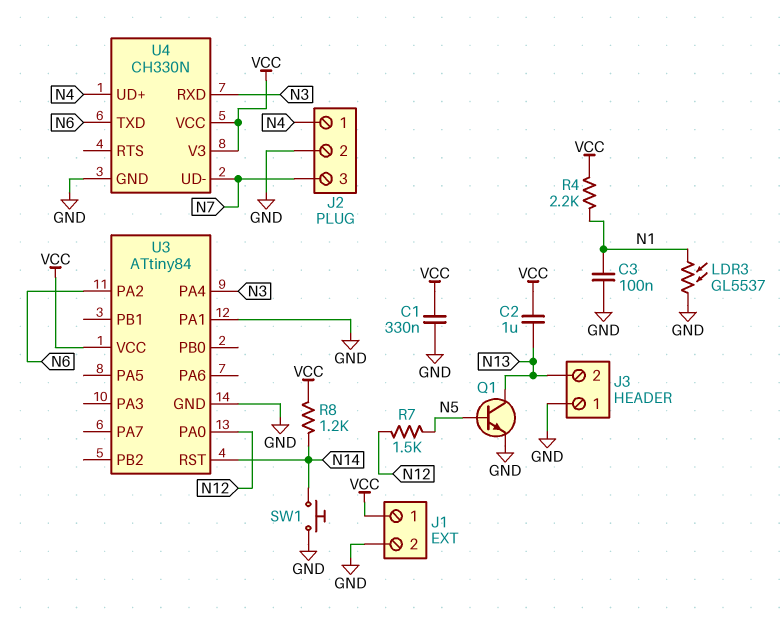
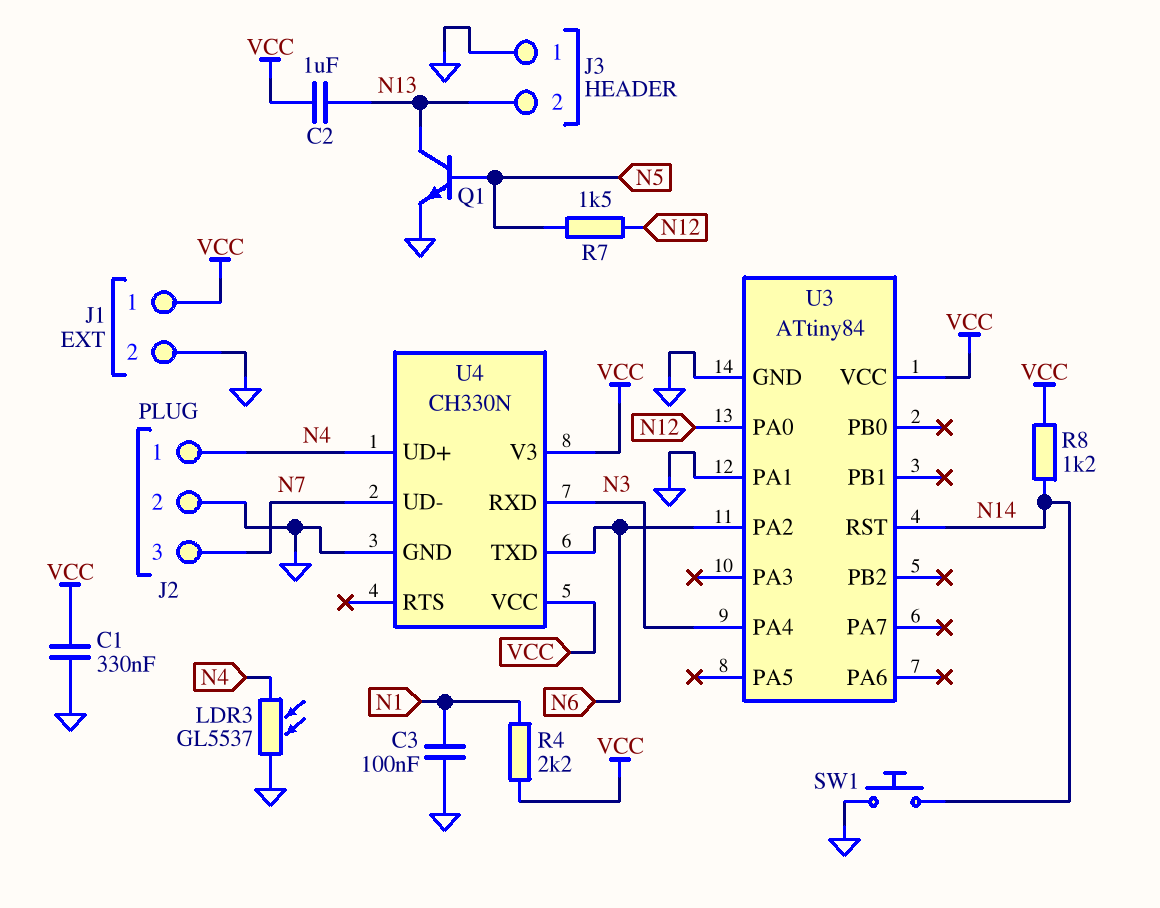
LDR3: GL5537 (GND, N1) -> GL5537 (GND, N4)

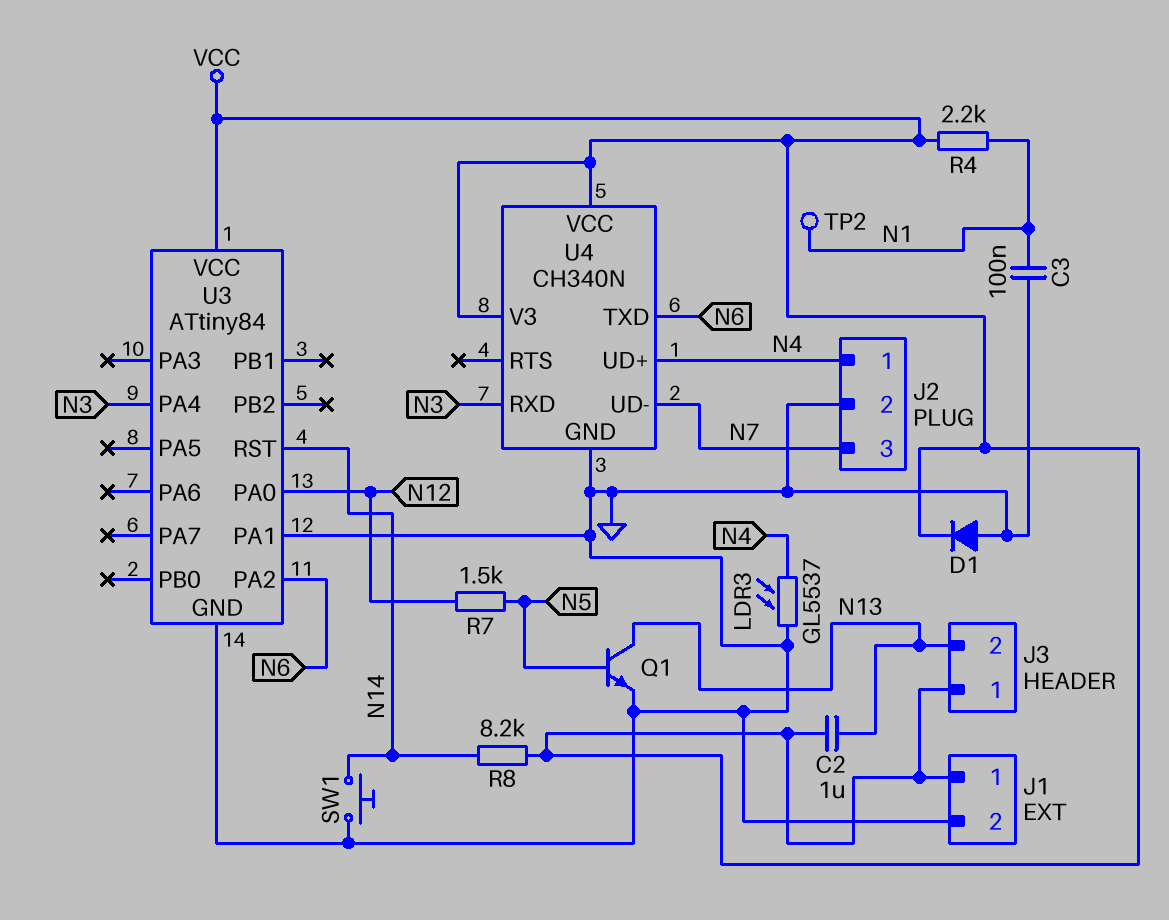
C1: 330nF (GND, VCC) -> none
D1: none -> diode (A GND, K VCC)
J3 pin 1: GND -> VCC
R8: 1.2k (N14, VCC) -> 8.2k (N14, VCC)
TP2: none -> test point (N1)
U4: CH330N -> CH340N

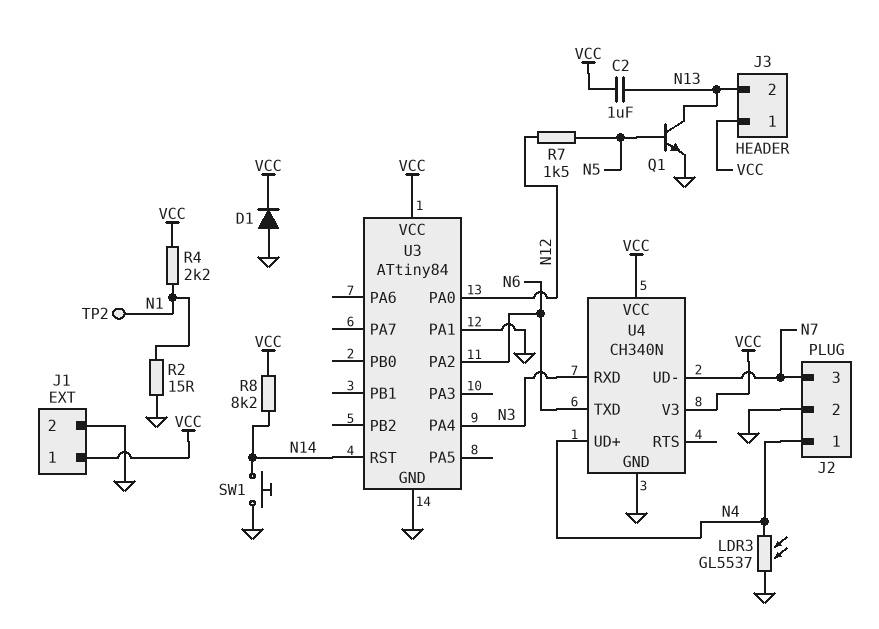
C3: 100nF (GND, N1) -> none
R2: none -> 15 (GND, N1)

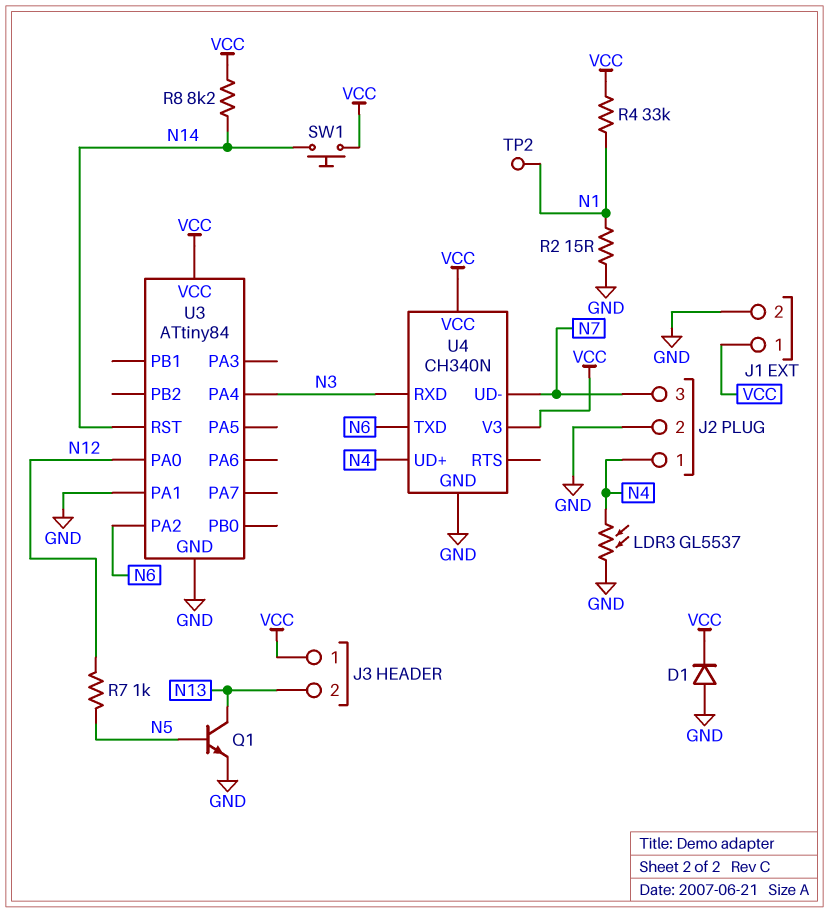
C2: 1uF (N13, VCC) -> none
R4: 2.2k (N1, VCC) -> 33k (N1, VCC)
R7: 1.5k (N5, N12) -> 1k (N5, N12)
SW1: button (GND, N14) -> button (N14, VCC)

